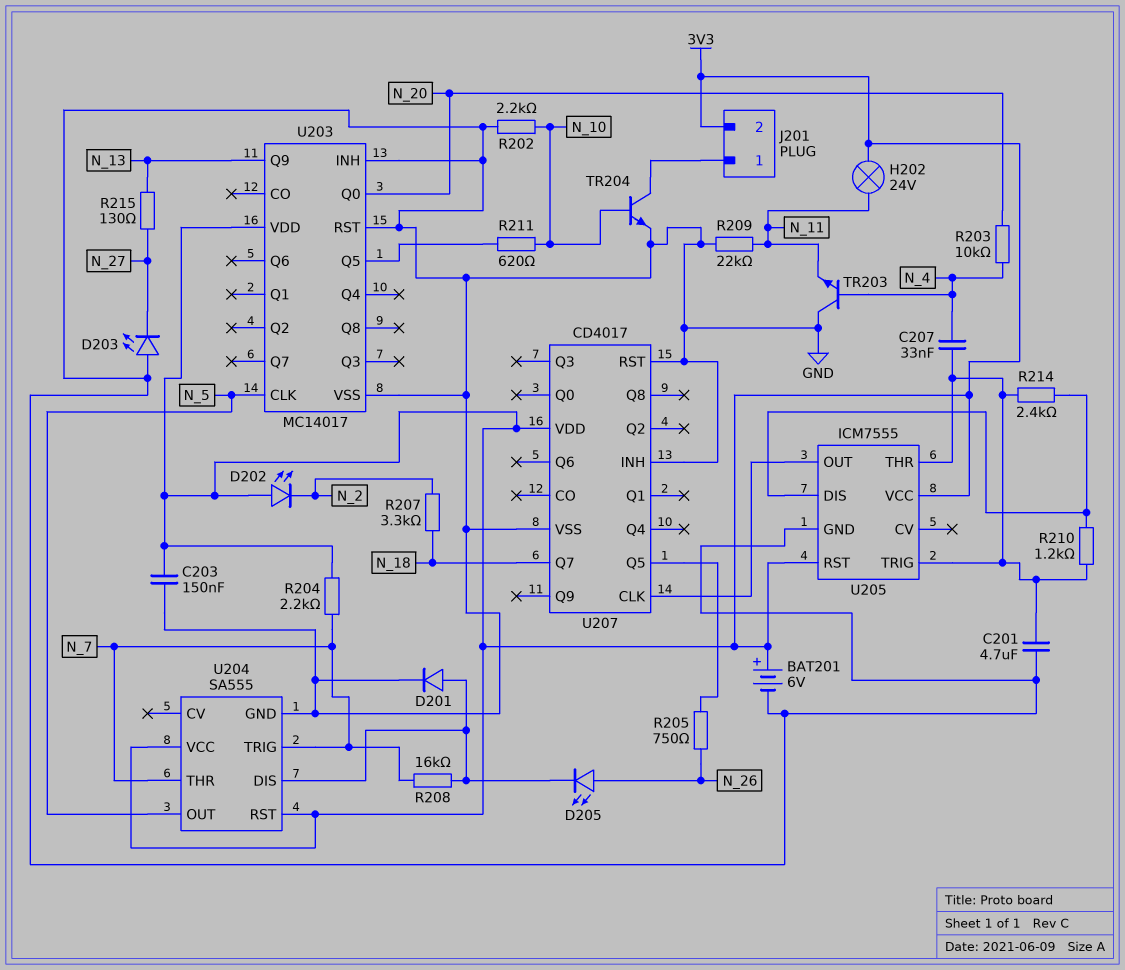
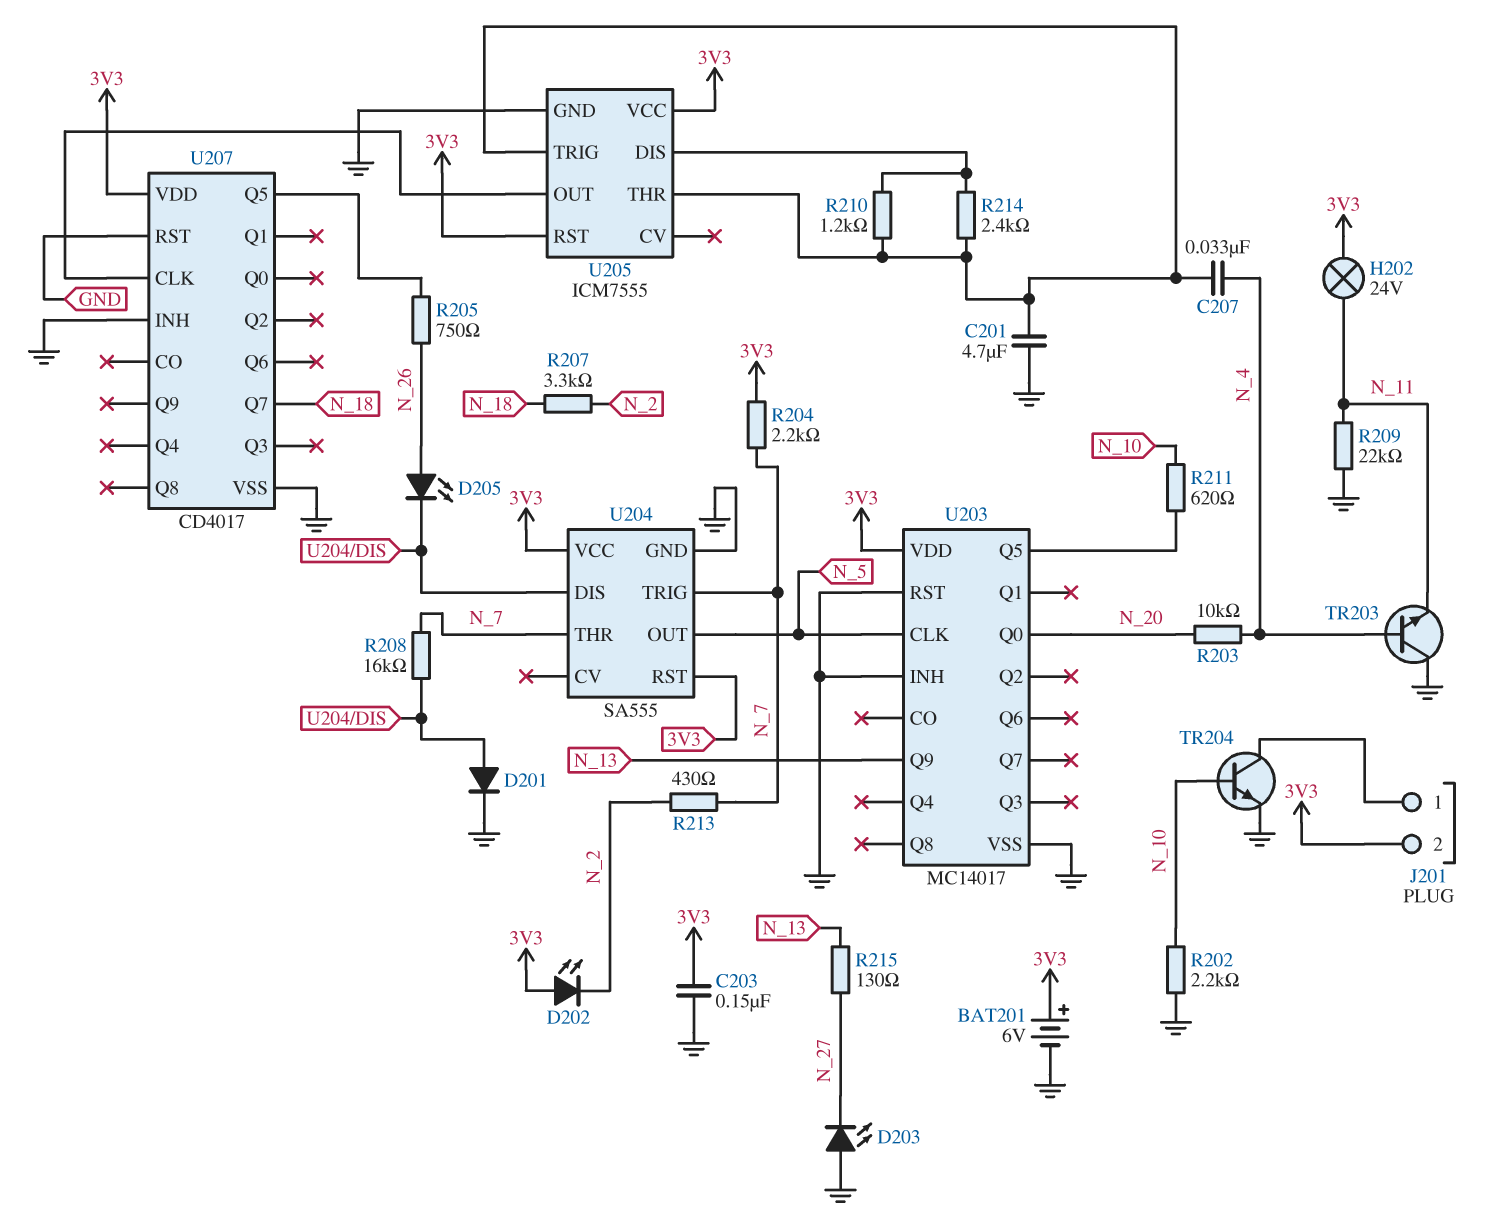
R213: none -> 430 (N_2, N_7)

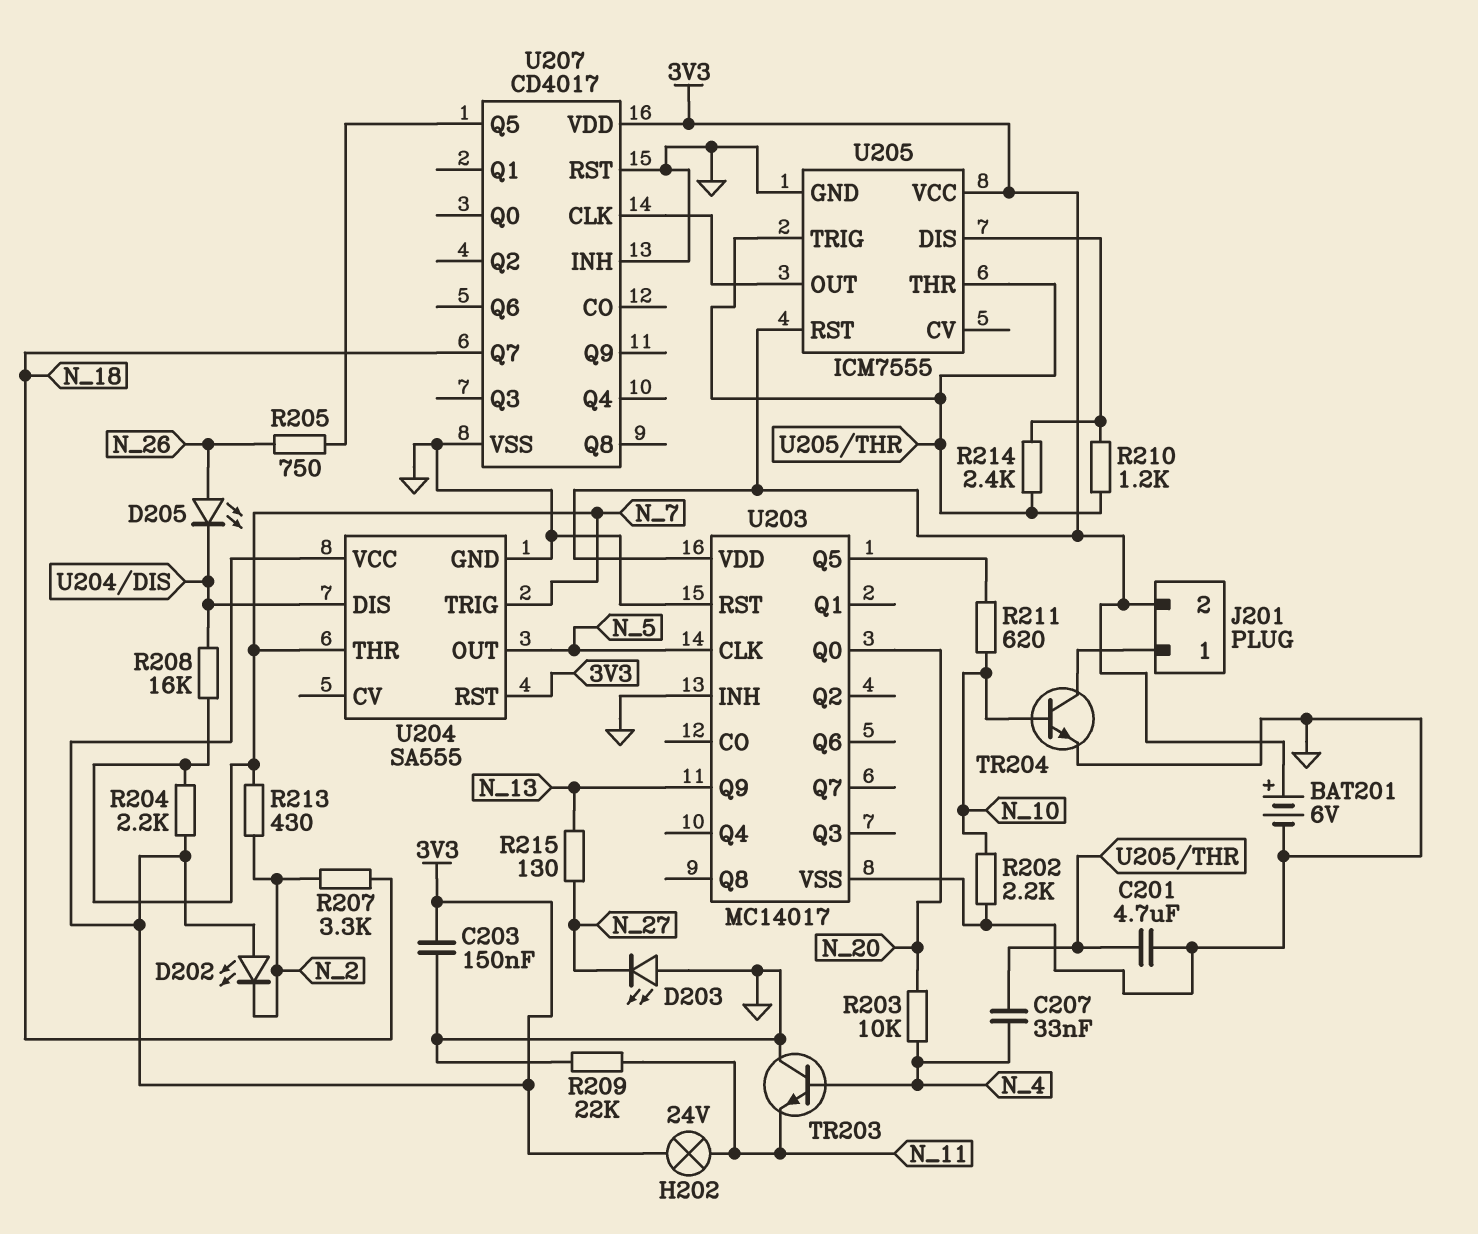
D201: diode (A U204/DIS, K GND) -> none

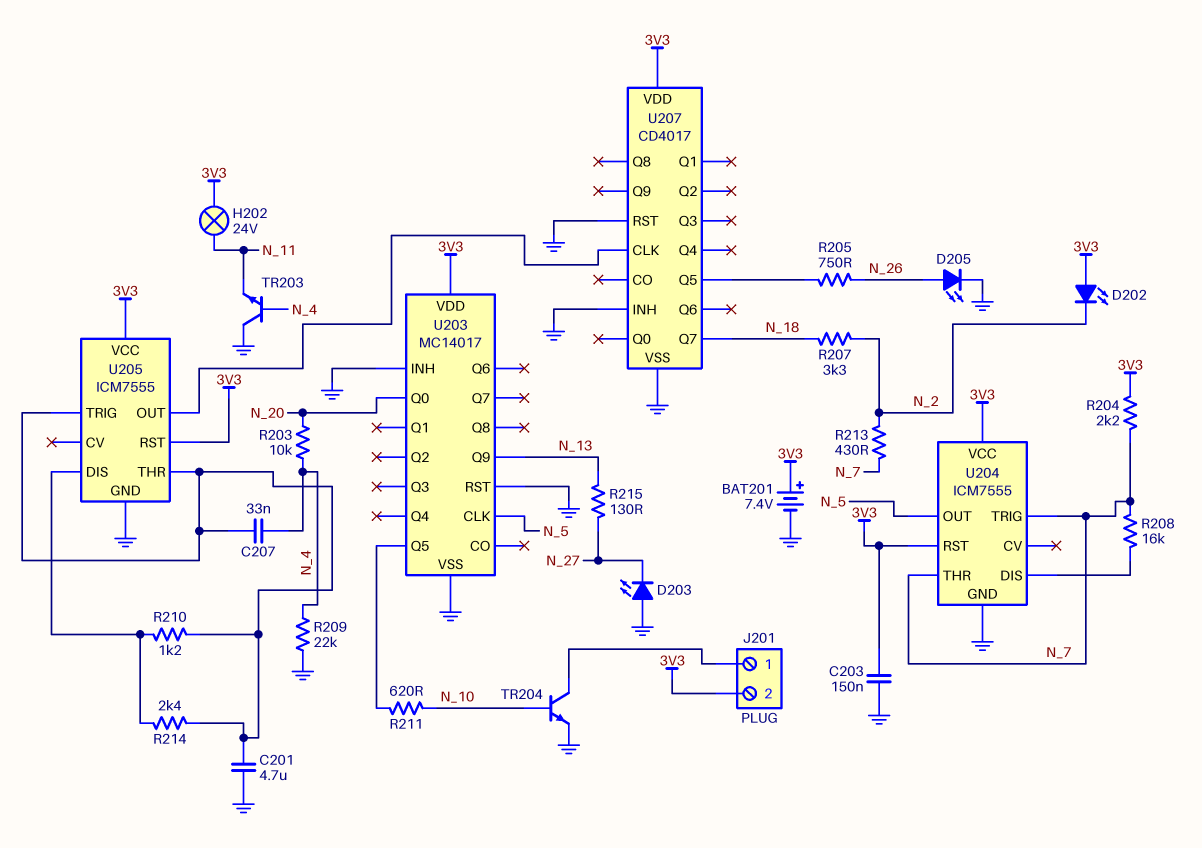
BAT201: 6V (plus 3V3, minus GND) -> 7.4V (plus 3V3, minus GND)
D205: LED (A N_26, K U204/DIS) -> LED (A N_26, K GND)
R202: 2.2k (GND, N_10) -> none
R209: 22k (GND, N_11) -> 22k (GND, N_4)
U204: SA555 -> ICM7555

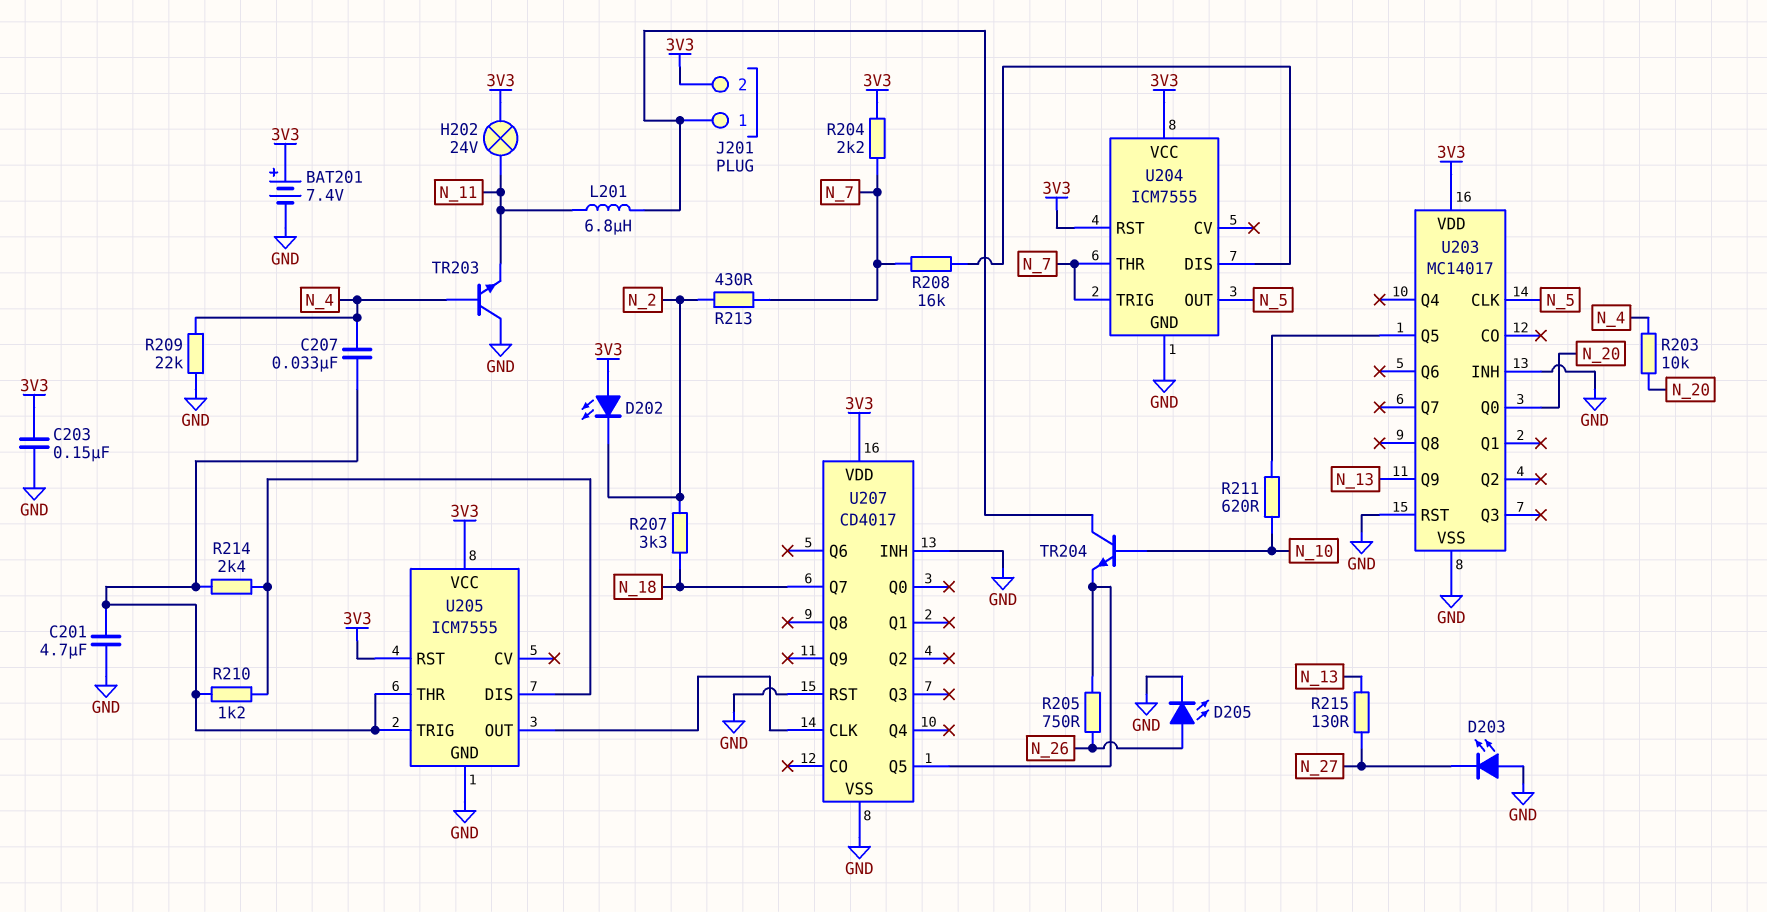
L201: none -> 6.8uH (J201/1, N_11)
TR204: NPN (B N_10, C J201/1, E GND) -> NPN (B N_10, C J201/1, E U207/Q5)

